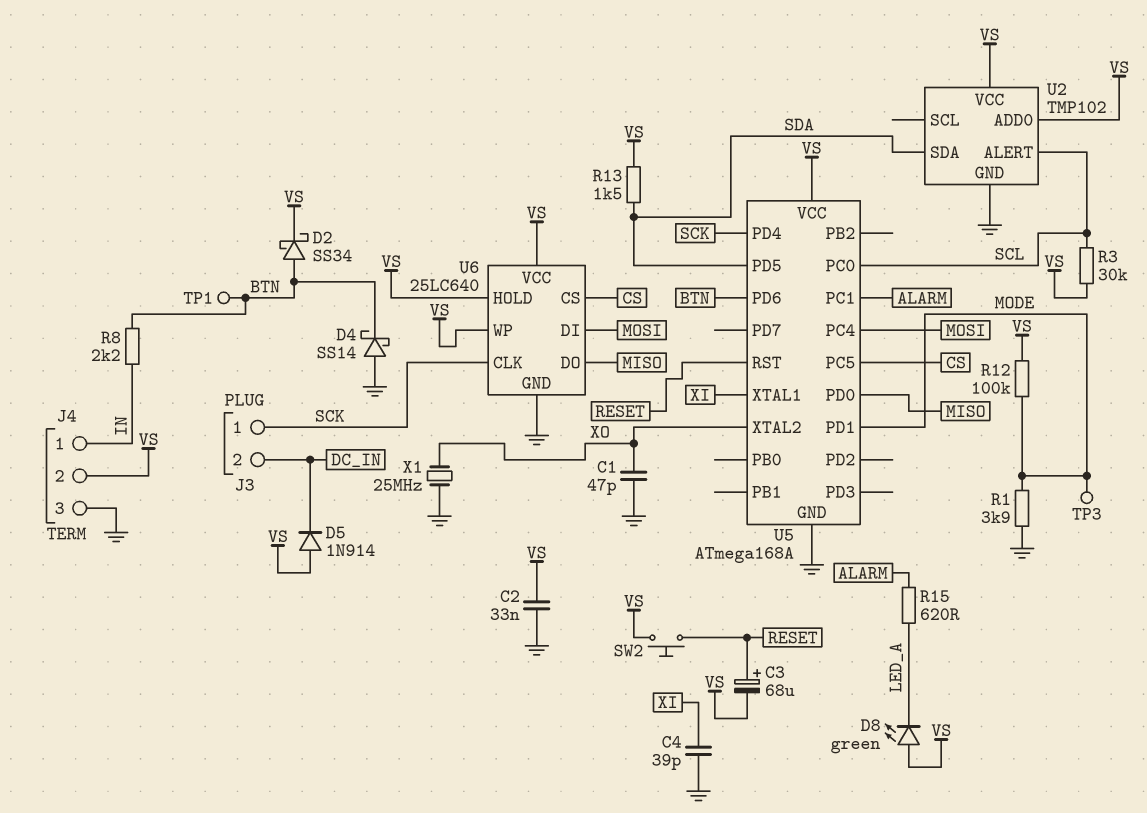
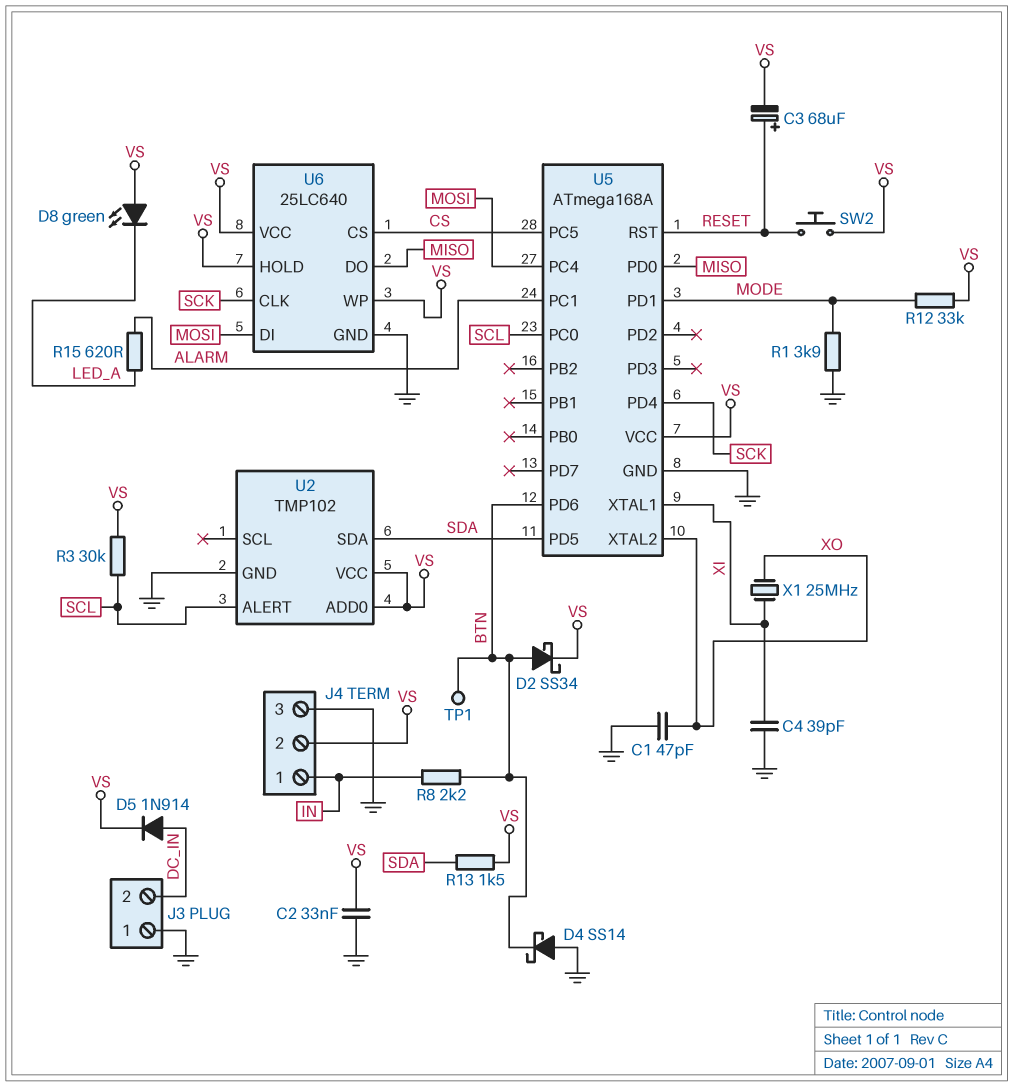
D5: diode 1N914 (A VS, K DC_IN) -> diode 1N914 (A DC_IN, K VS)
J3 pin 1: SCK -> GND
R12: 100k (MODE, VS) -> 33k (MODE, VS)
TP3: test point (MODE) -> none
X1: 25MHz (GND, XO) -> 25MHz (XI, XO)

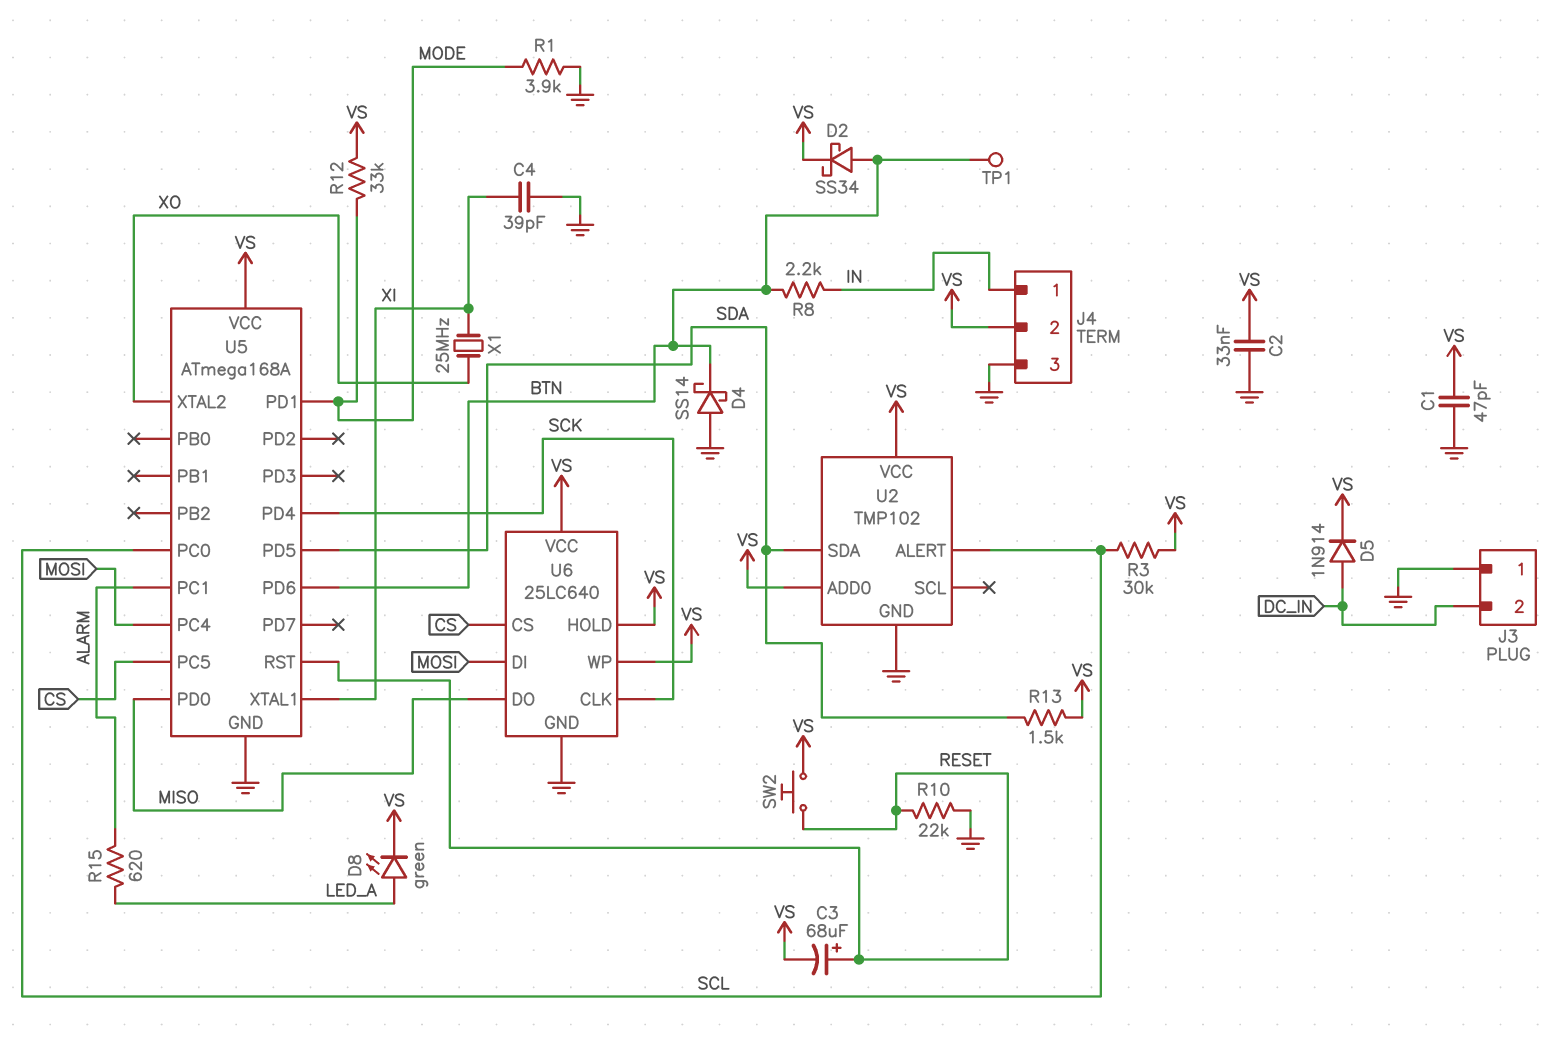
C1: 47pF (GND, XO) -> 47pF (GND, VS)
D8: LED green (A VS, K LED_A) -> LED green (A LED_A, K VS)
R10: none -> 22k (GND, RESET)

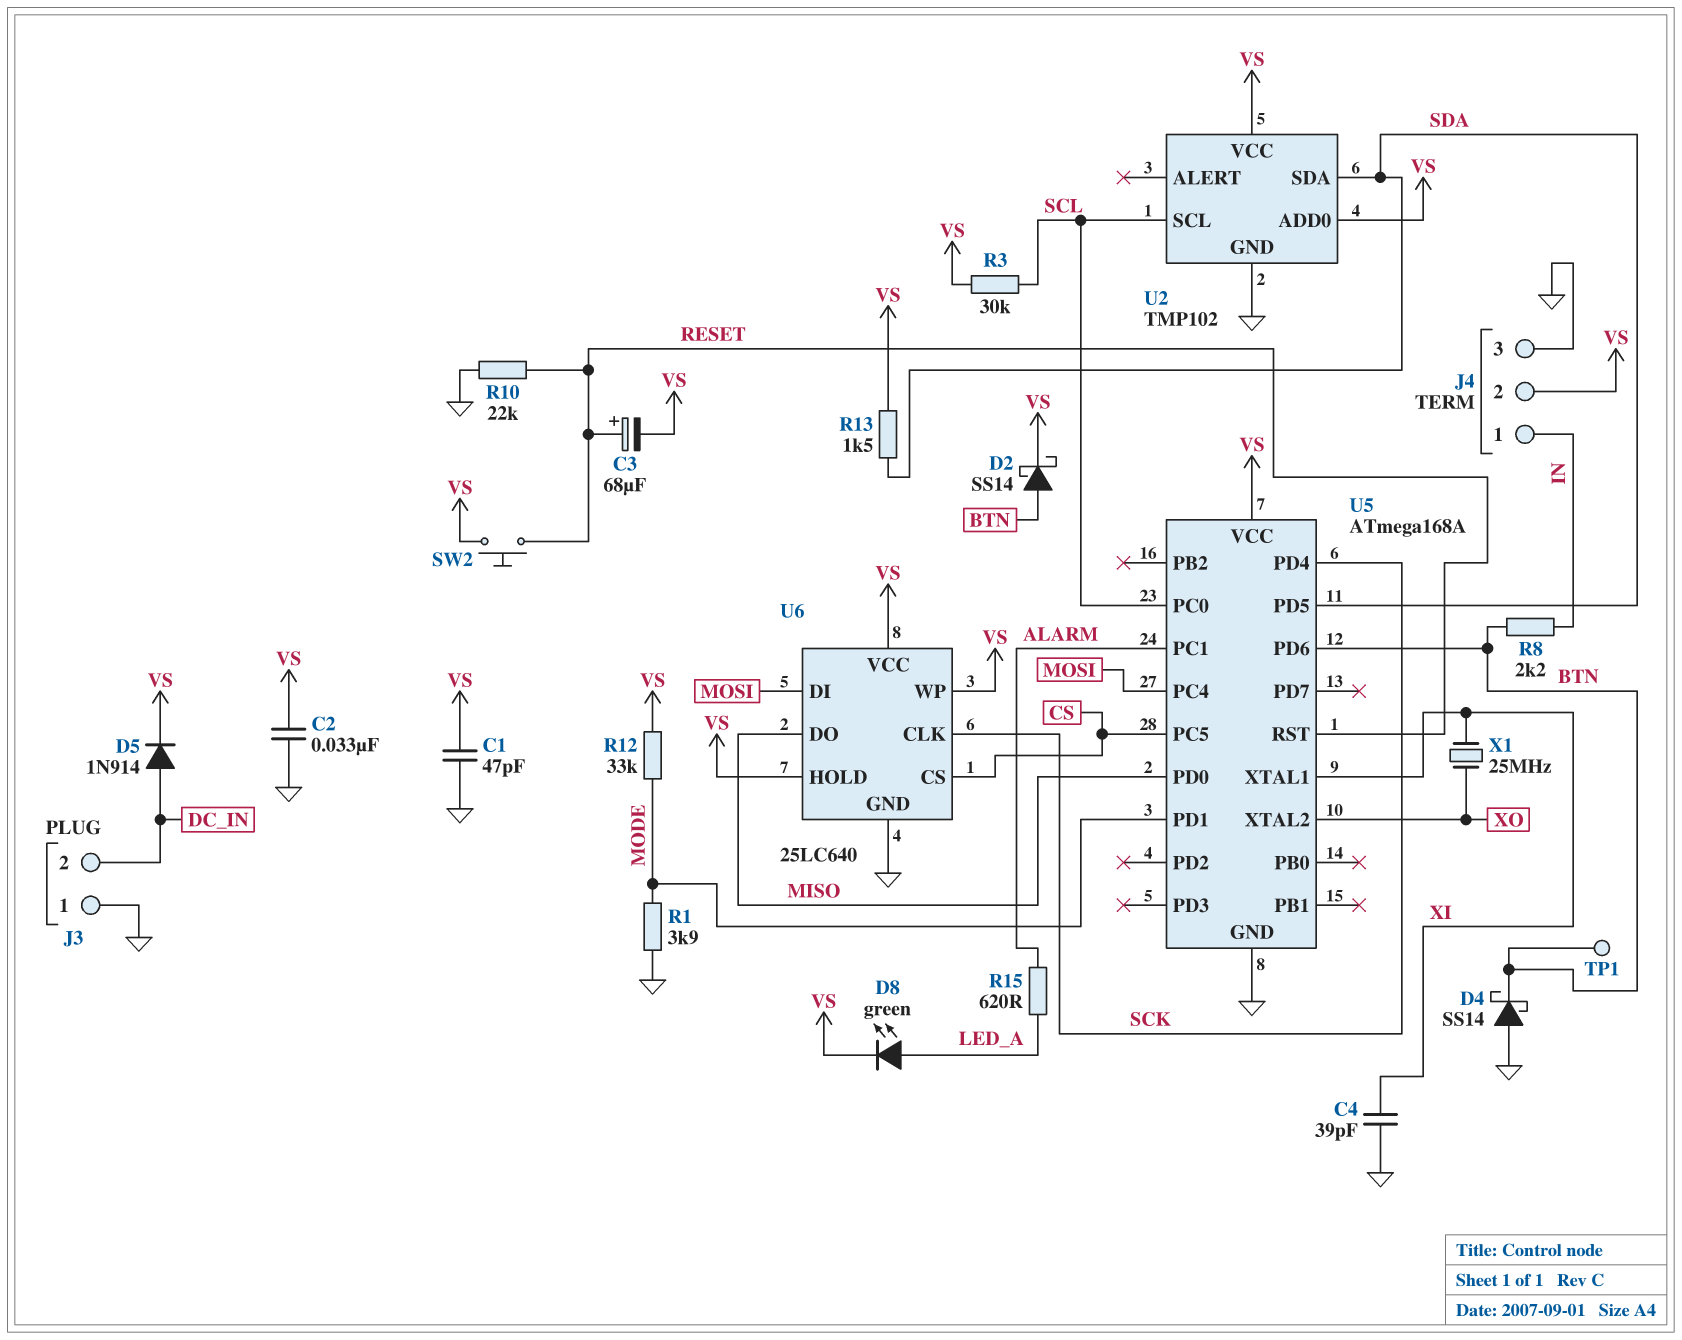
D2: schottky SS34 (A BTN, K VS) -> schottky SS14 (A BTN, K VS)
U2 pin ALERT: SCL -> none
U2 pin SCL: none -> SCL

